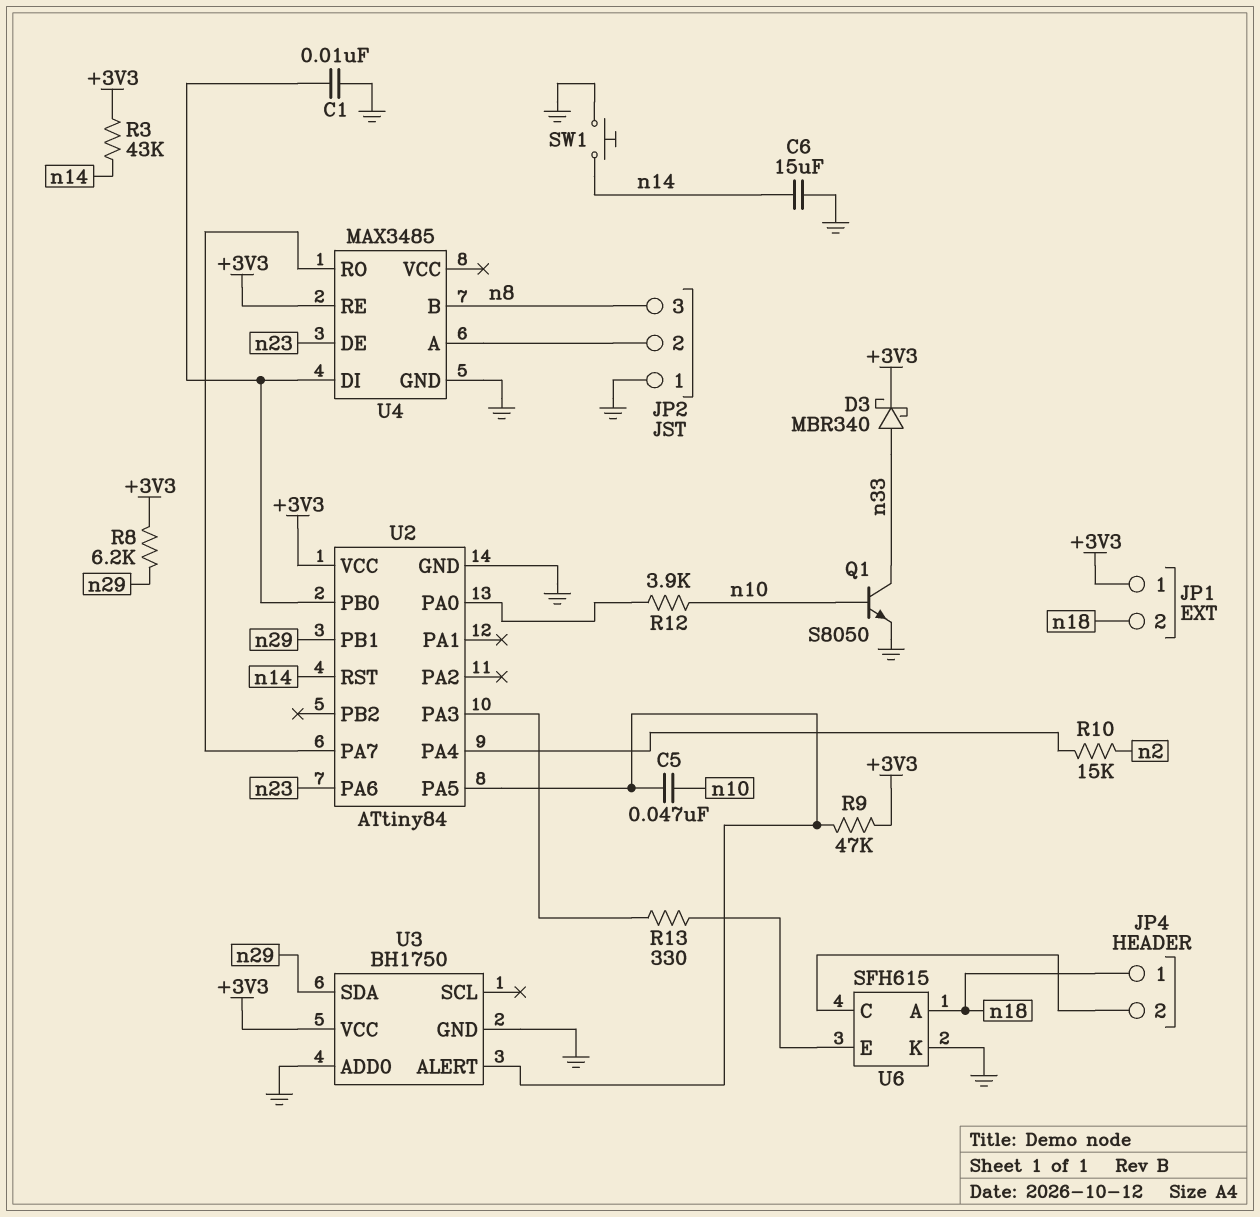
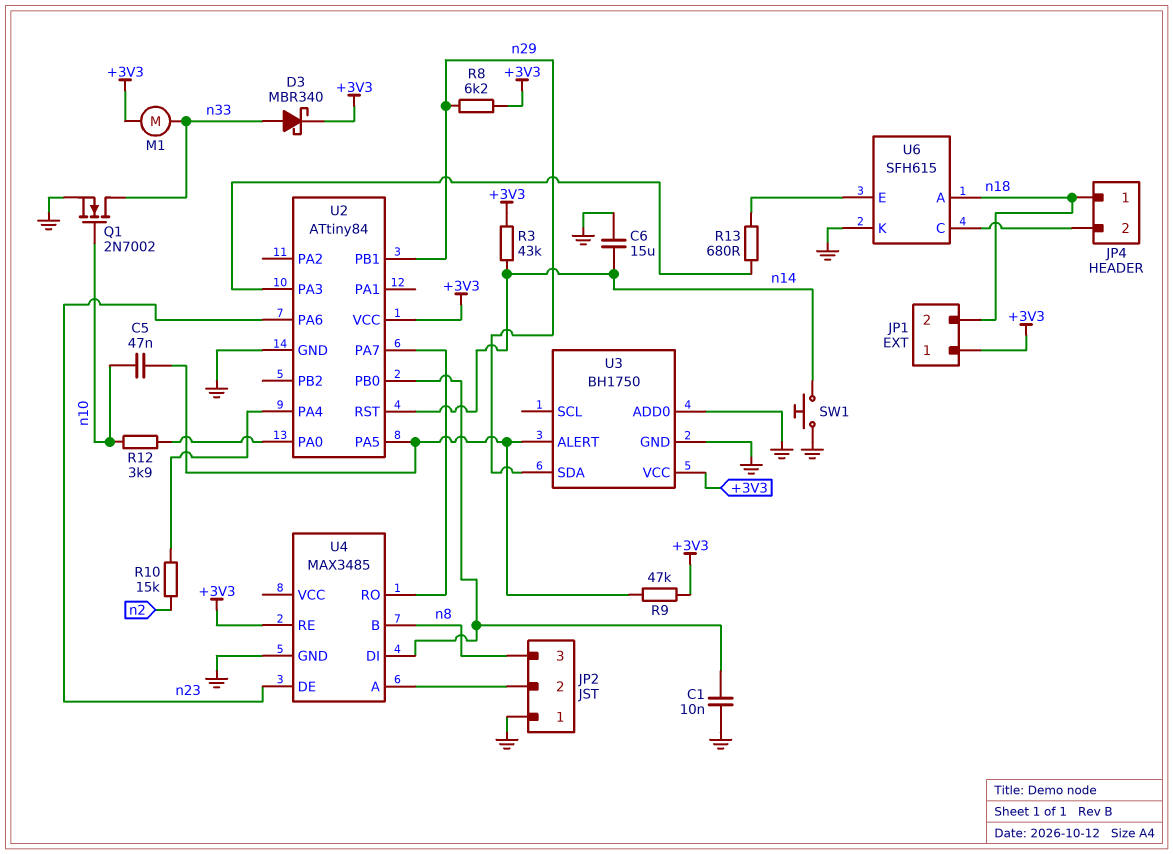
M1: none -> motor (+3V3, n33)
Q1: NPN S8050 (B n10, C n33, E GND) -> NMOS 2N7002 (G n10, D n33, S GND)
R13: 330 (U2/PA3, U6/E) -> 680 (U2/PA3, U6/E)

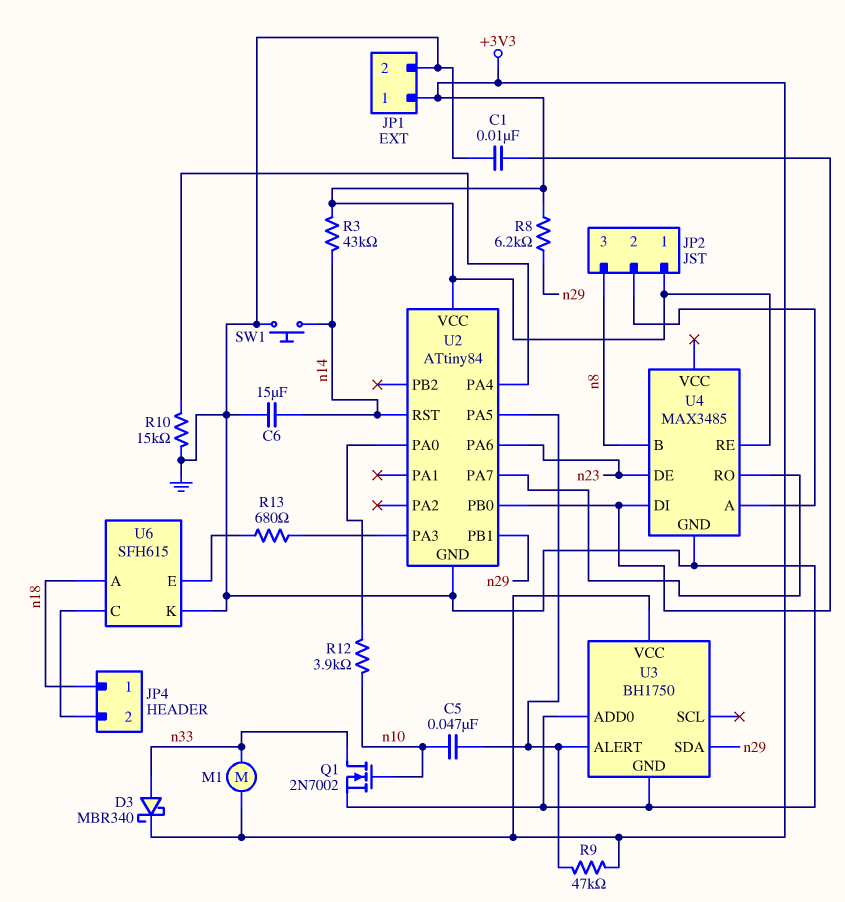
JP1 pin 2: n18 -> GND
JP2 pin 1: GND -> +3V3
R10: 15k (U2/PA4, n2) -> 15k (GND, U2/PA4)

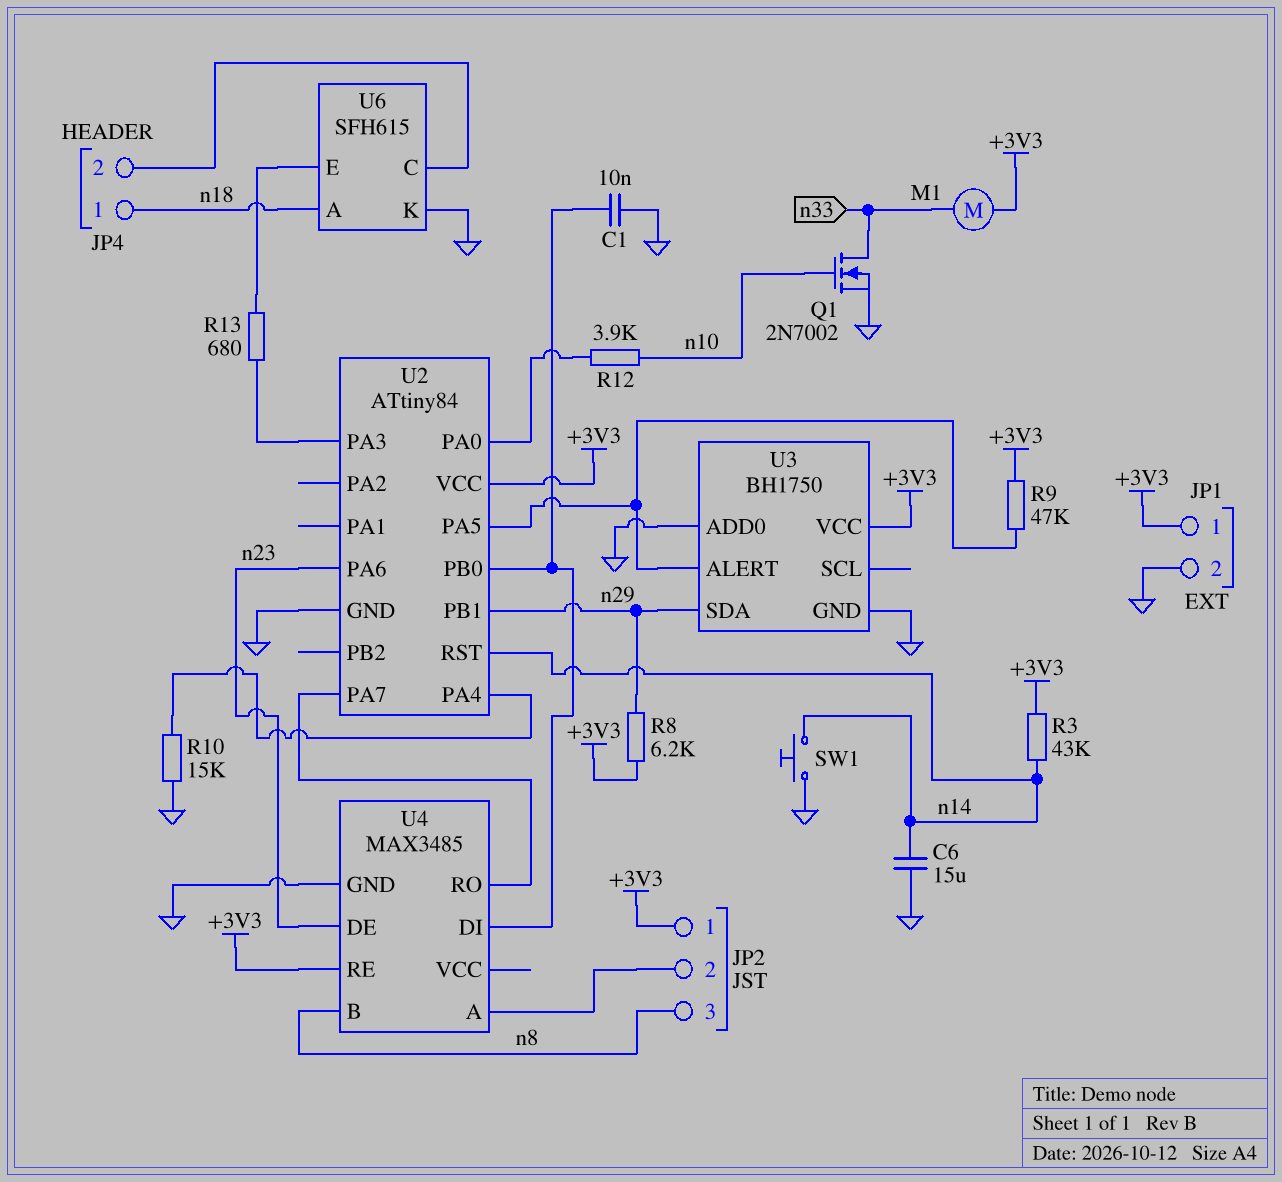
C5: 47nF (U2/PA5, n10) -> none
D3: schottky MBR340 (A n33, K +3V3) -> none

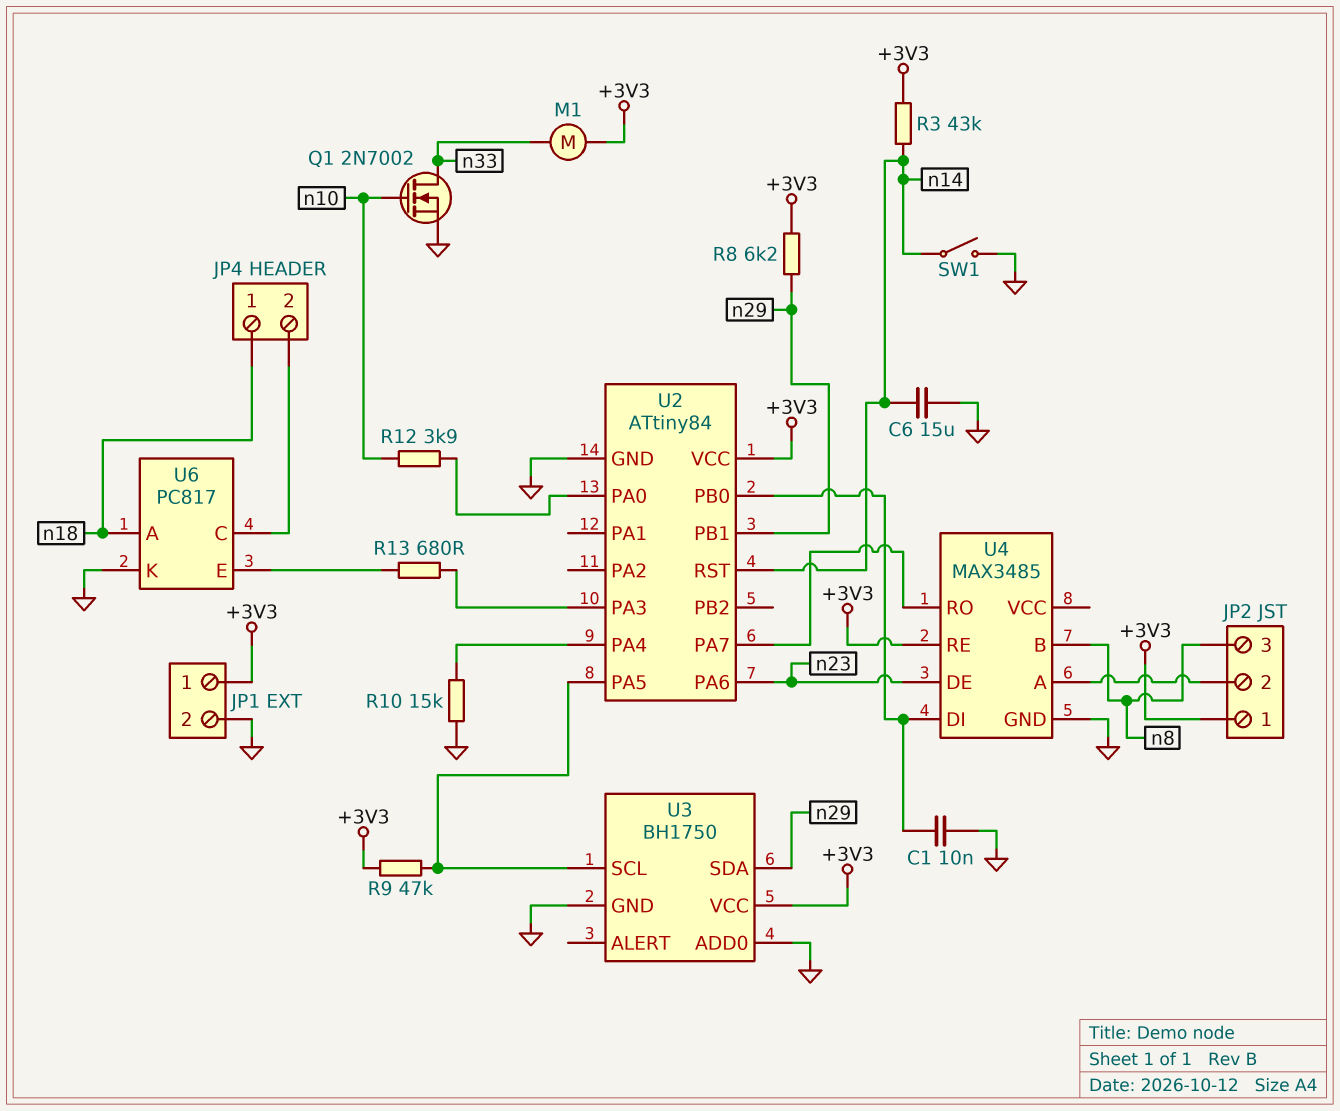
SW1: button (GND, n14) -> switch (GND, n14)
U3 pin ALERT: U2/PA5 -> none
U3 pin SCL: none -> U2/PA5
U6: SFH615 -> PC817

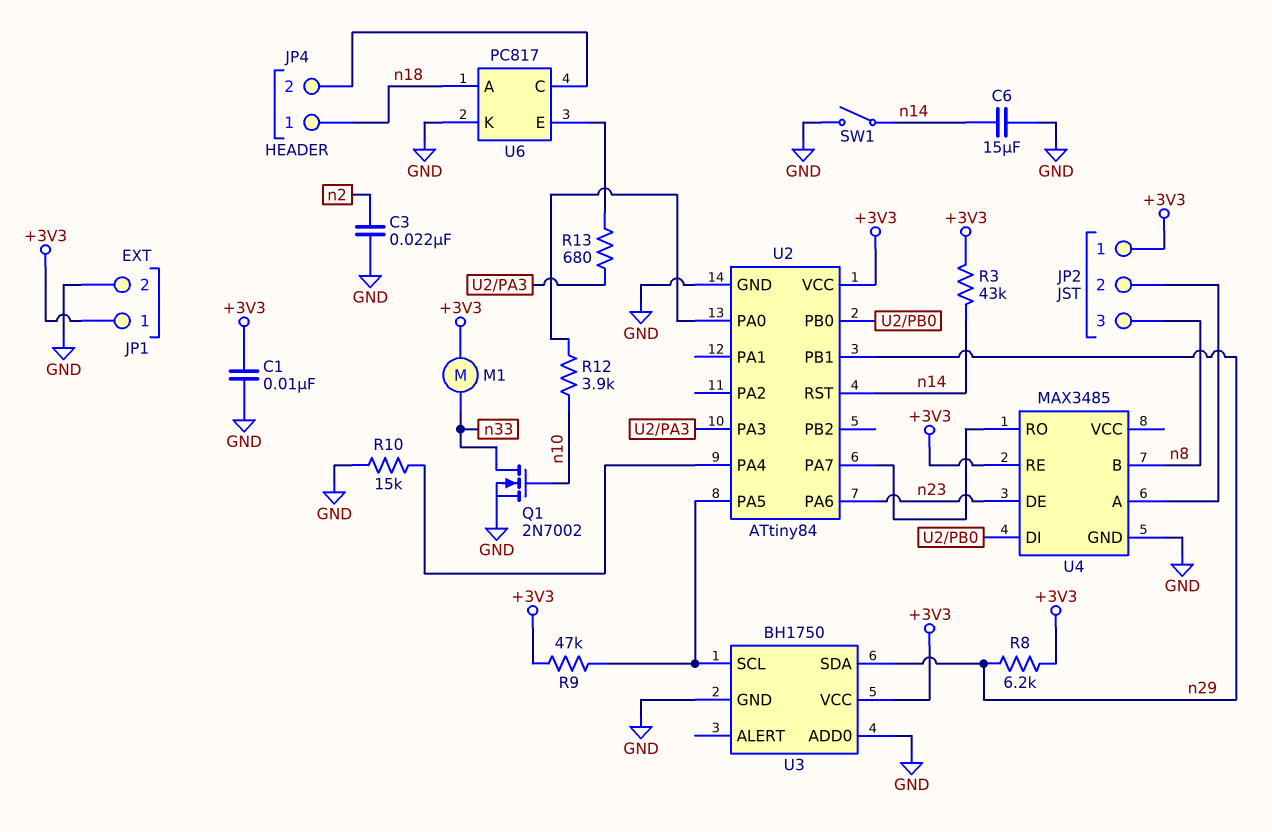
C1: 10nF (GND, U2/PB0) -> 10nF (+3V3, GND)
C3: none -> 22nF (GND, n2)

